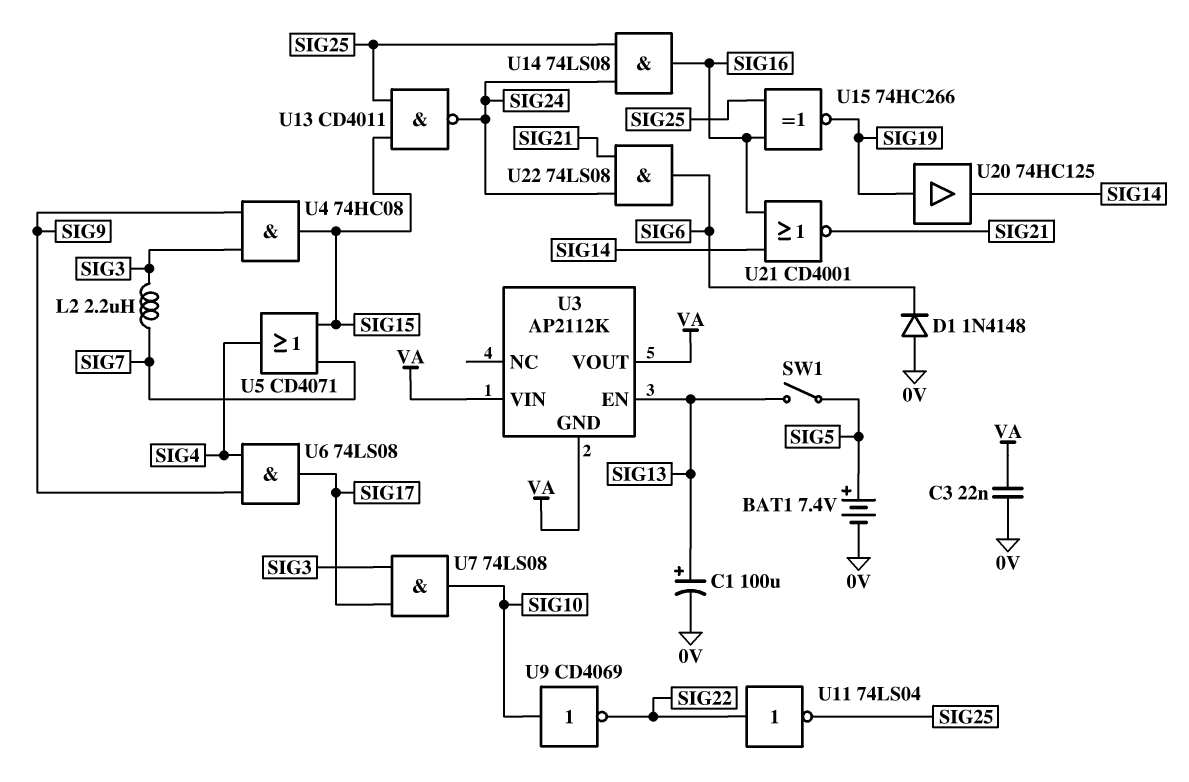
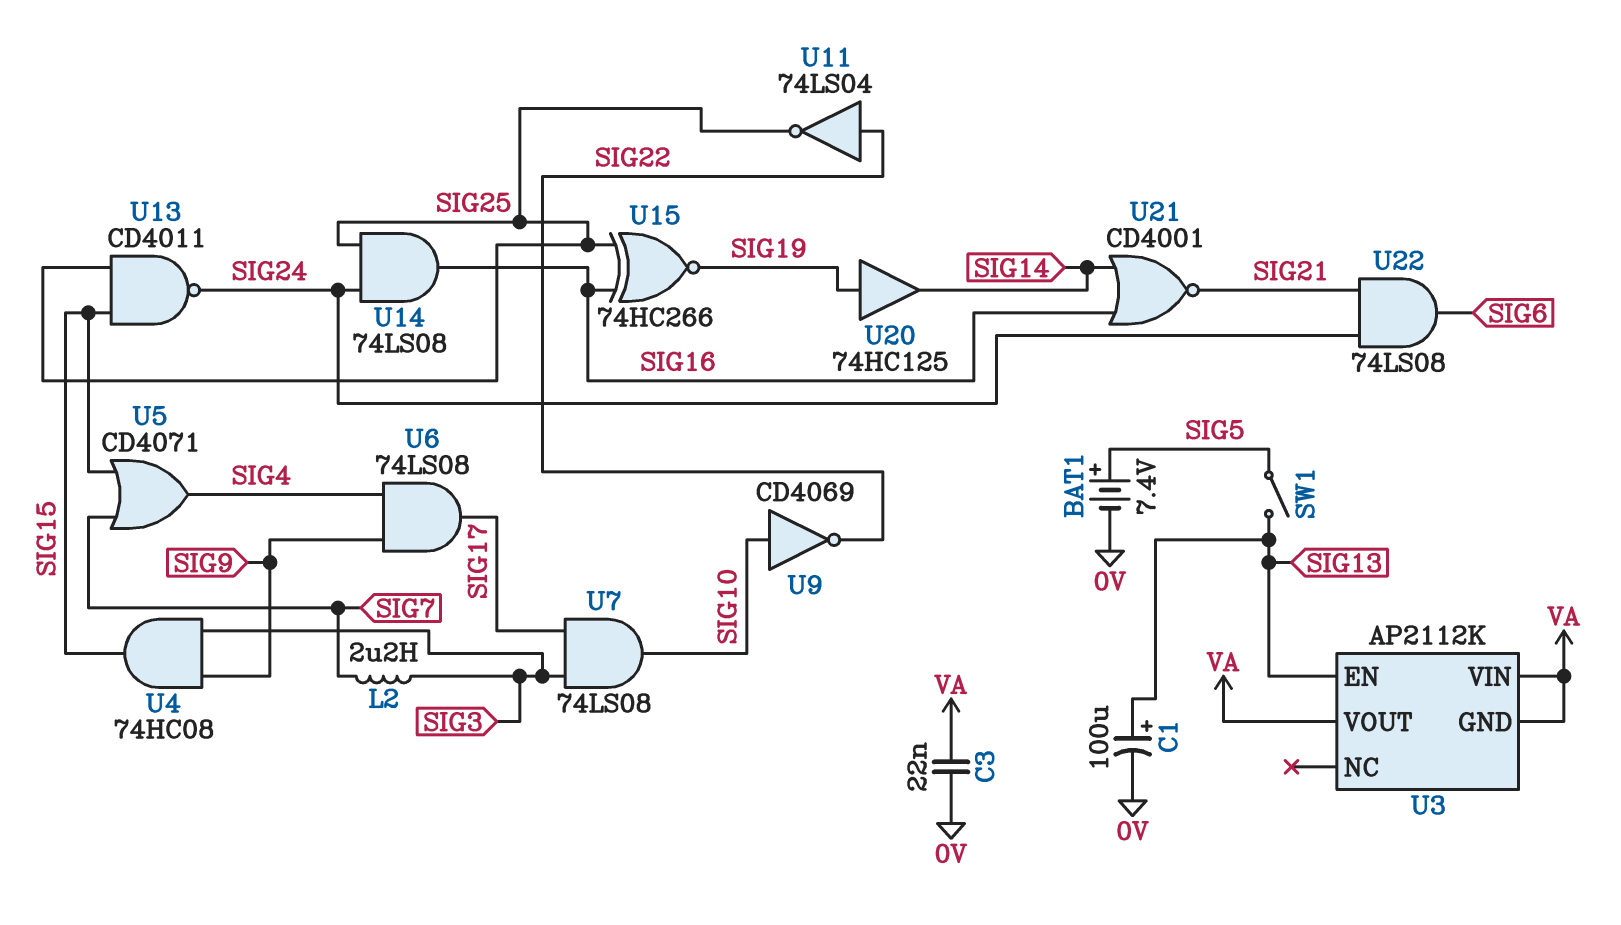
D1: diode 1N4148 (A 0V, K SIG6) -> none

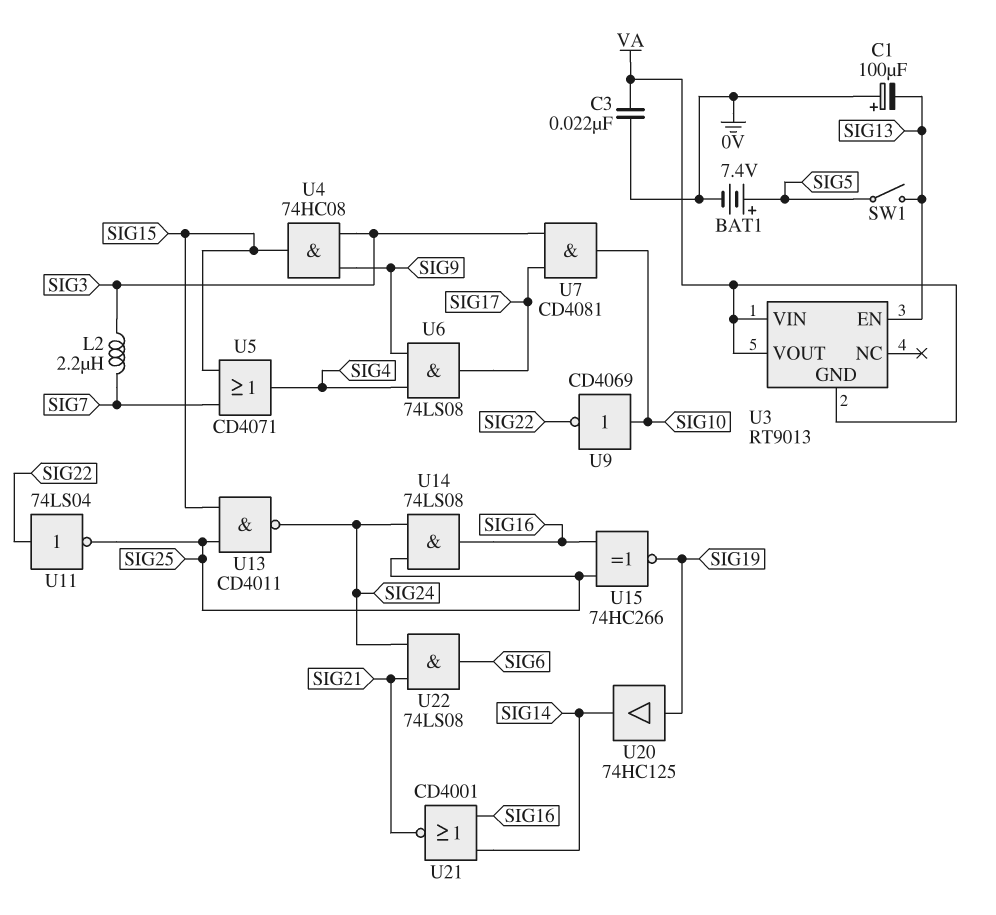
C1: 100uF (plus SIG13, minus 0V) -> 100uF (plus 0V, minus SIG13)
U3: AP2112K -> RT9013
U7: AND 74LS08 (in SIG3, in SIG17, out SIG10) -> AND CD4081 (in SIG3, in SIG17, out SIG10)

